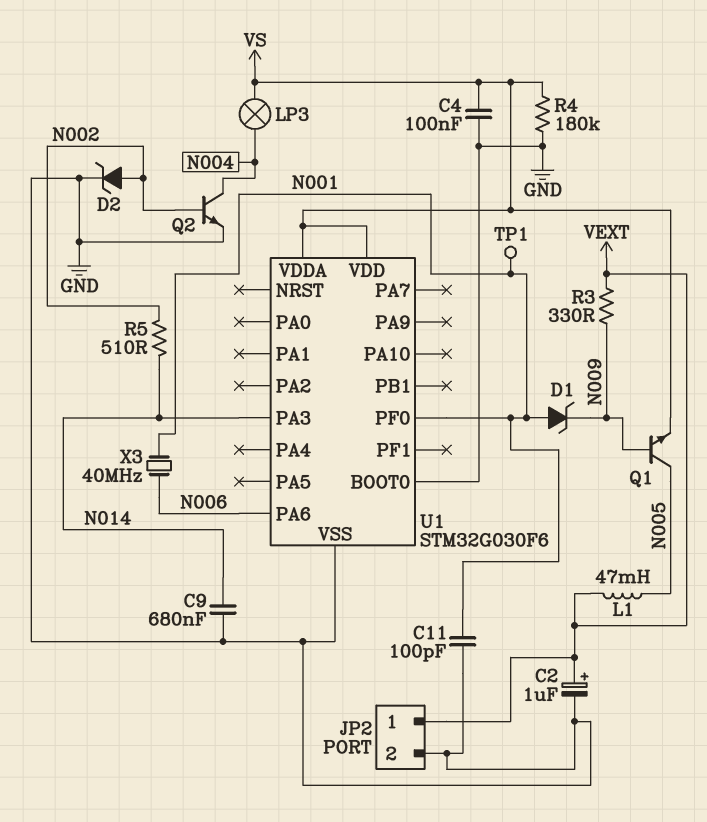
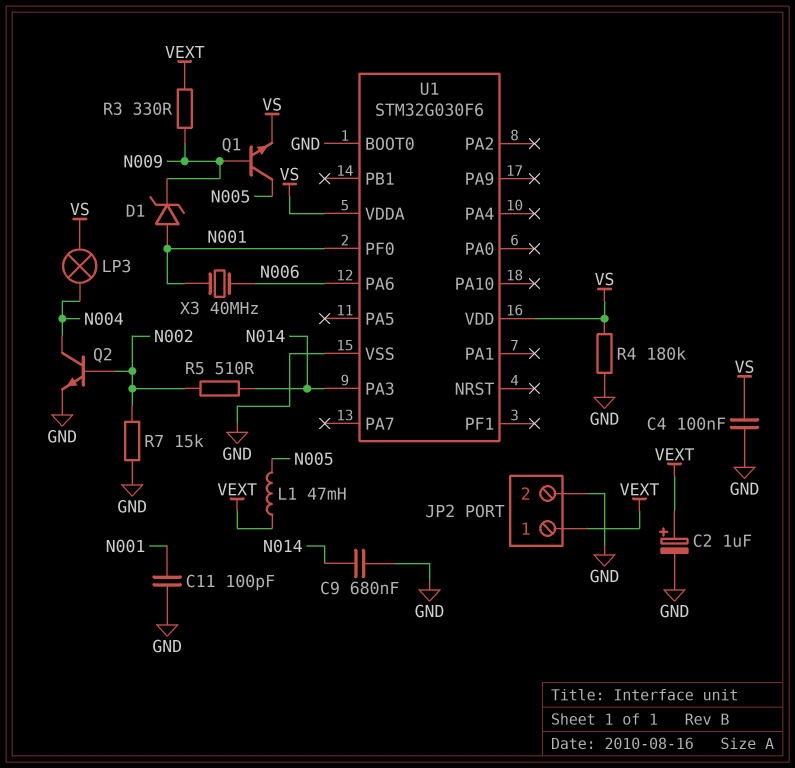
D2: zener (A N002, K GND) -> none
R7: none -> 15k (GND, N002)
TP1: test point (N001) -> none

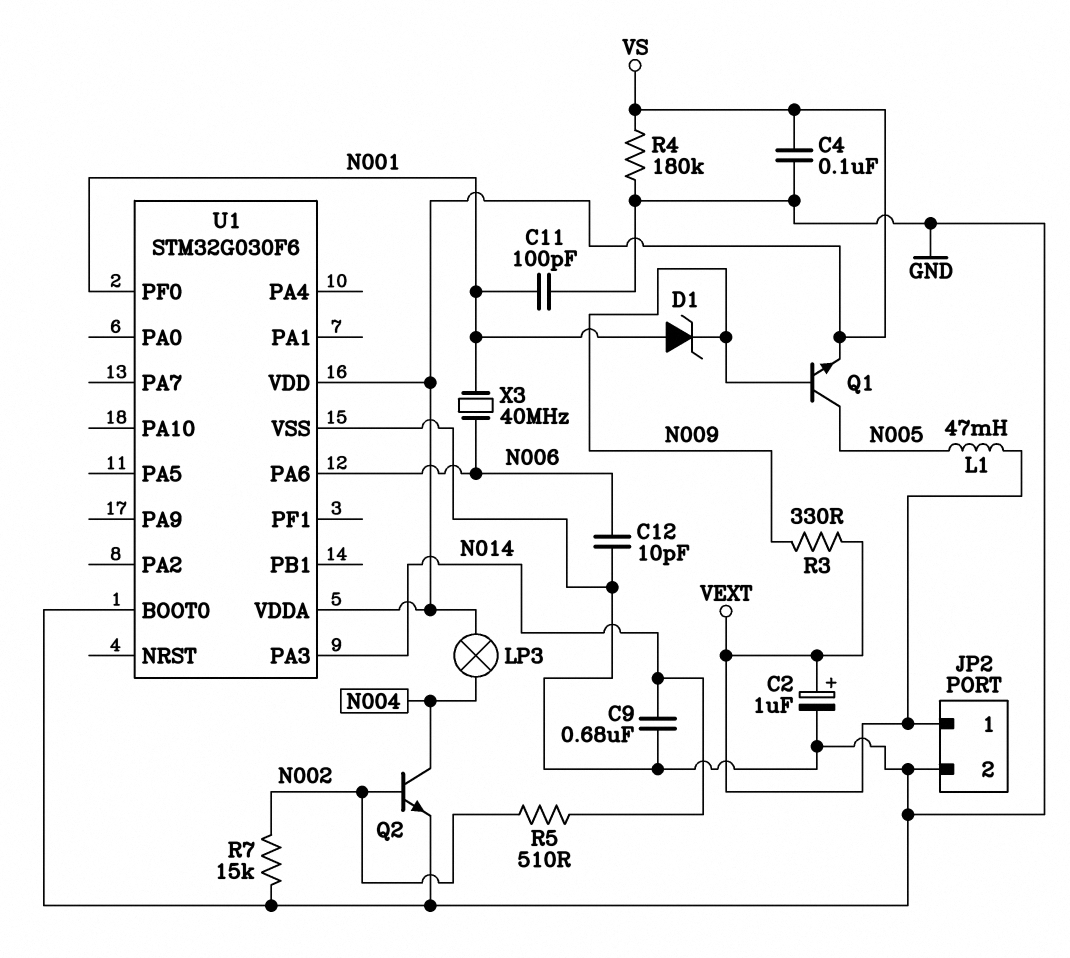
C12: none -> 10pF (GND, N006)

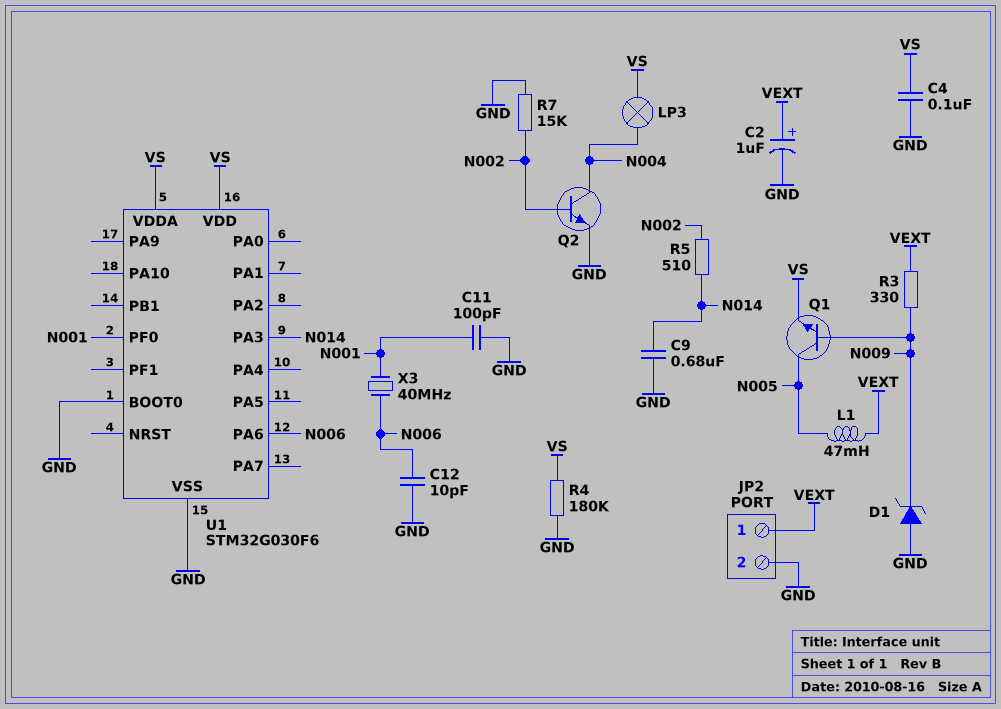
D1: zener (A N001, K N009) -> zener (A GND, K N009)

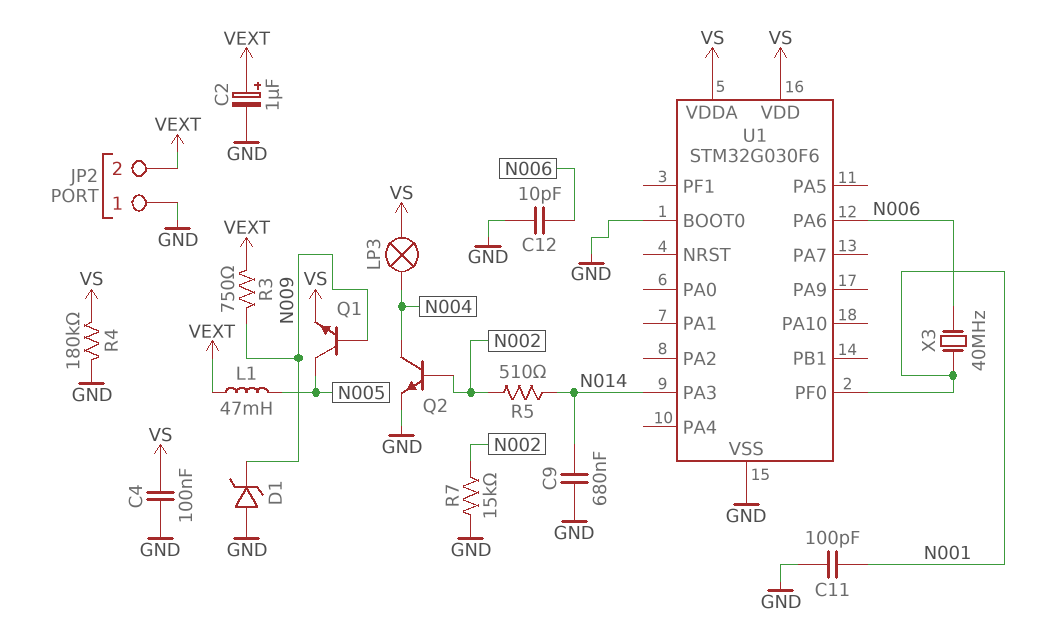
JP2 pin 1: VEXT -> GND
JP2 pin 2: GND -> VEXT
R3: 330 (N009, VEXT) -> 750 (N009, VEXT)

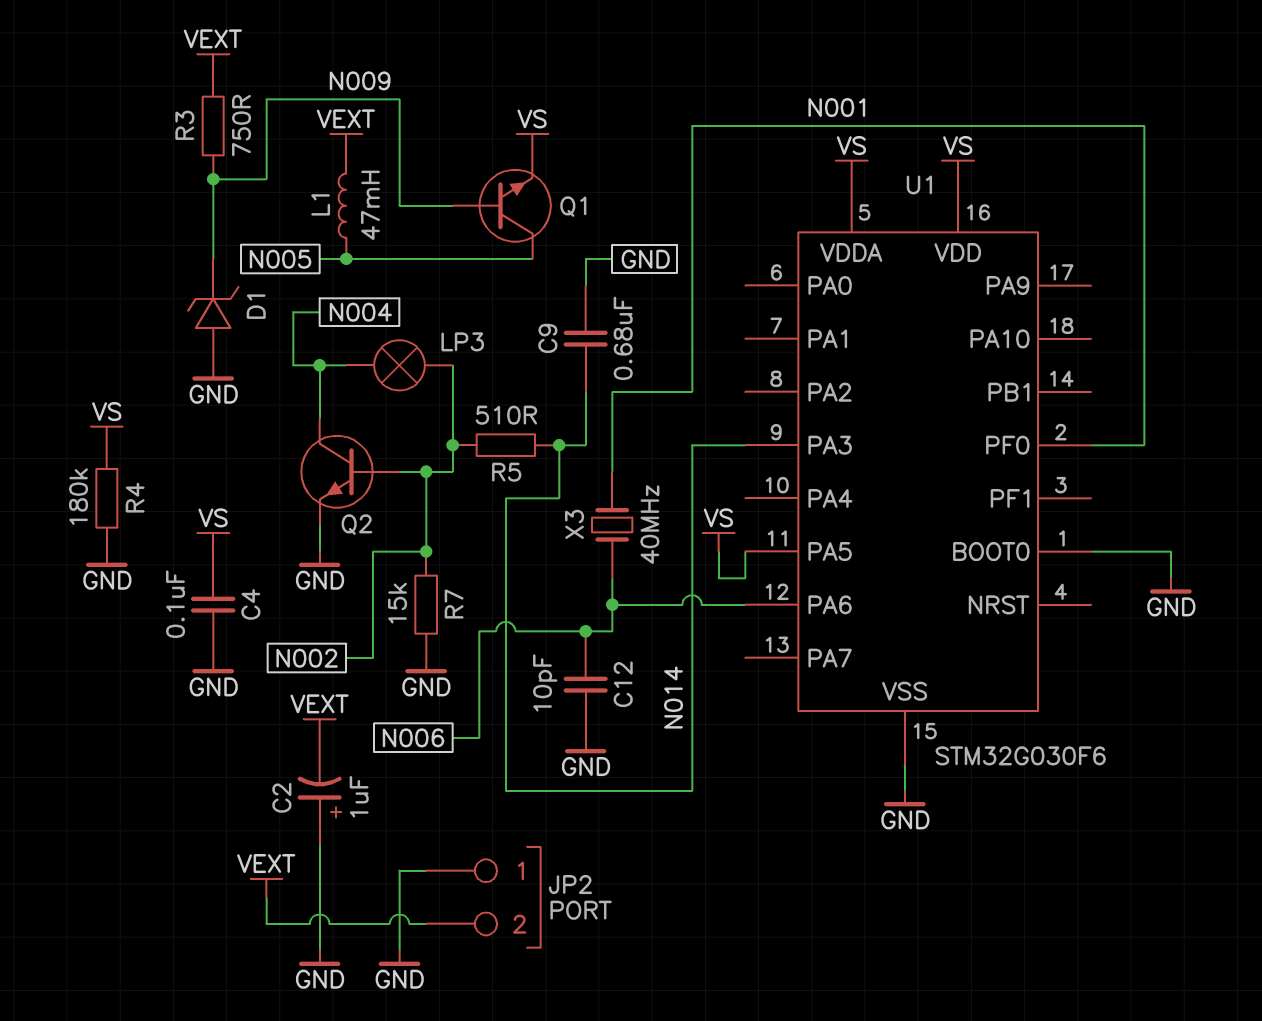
C2: 1uF (plus VEXT, minus GND) -> 1uF (plus GND, minus VEXT)
C11: 100pF (GND, N001) -> none
LP3: lamp (N004, VS) -> lamp (N002, N004)
U1 pin PA5: none -> VS

